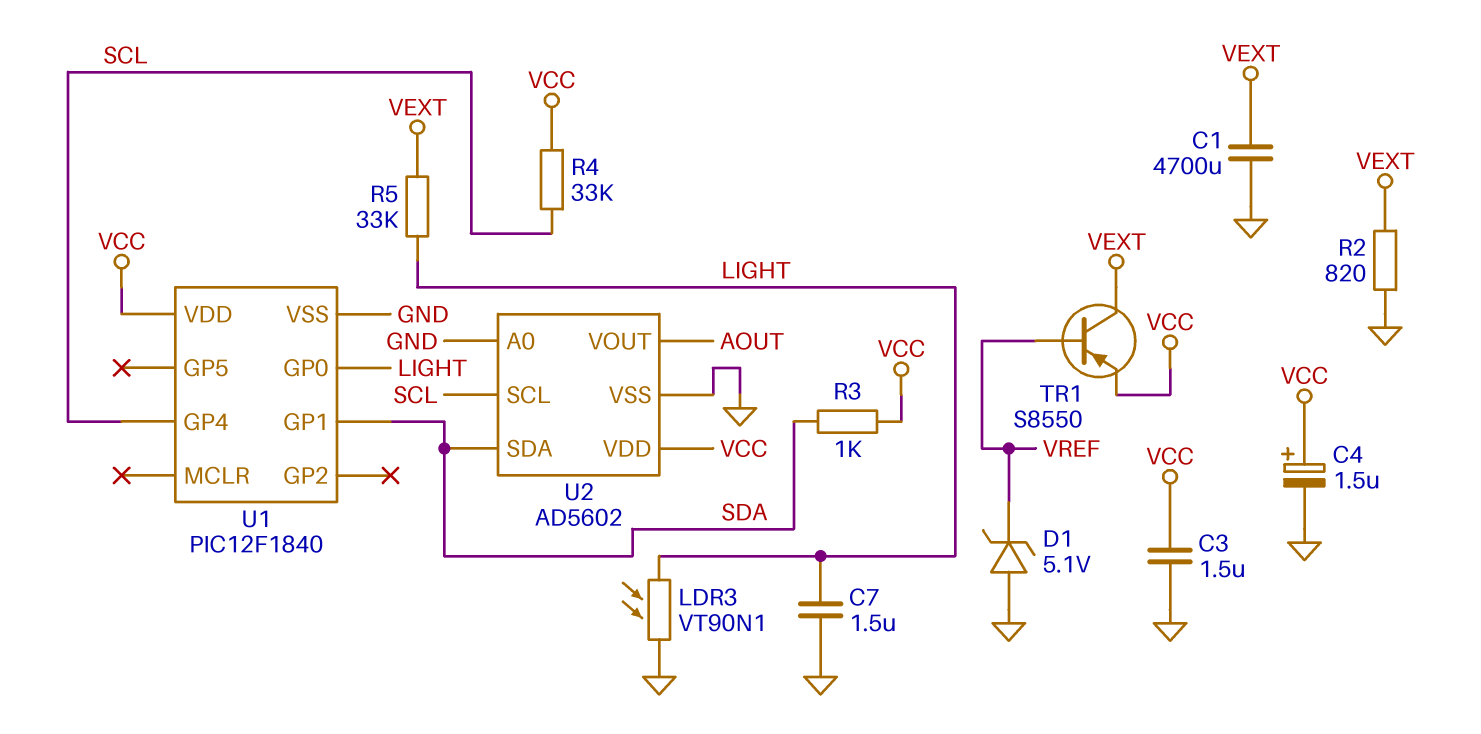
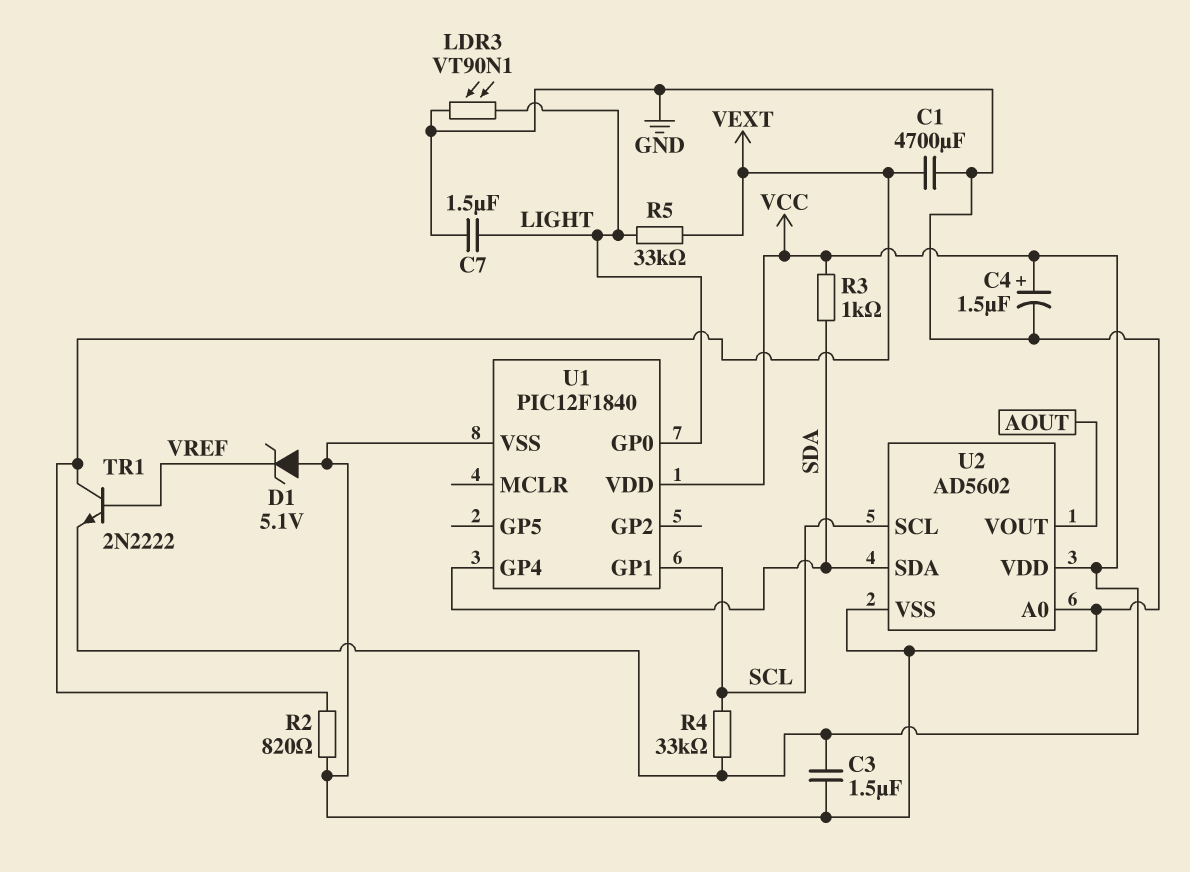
TR1: PNP S8550 (B VREF, C VEXT, E VCC) -> NPN 2N2222 (B VREF, C VEXT, E VCC)
U1 pin GP1: SDA -> SCL
U1 pin GP4: SCL -> SDA

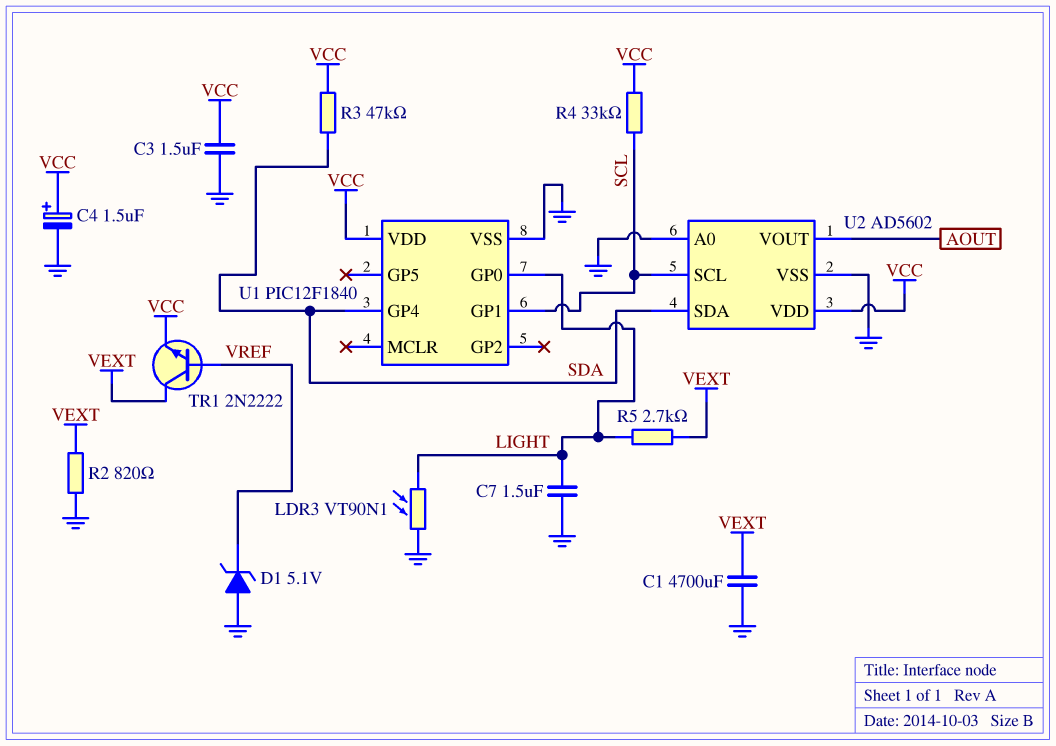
R3: 1k (SDA, VCC) -> 47k (SDA, VCC)
R5: 33k (LIGHT, VEXT) -> 2.7k (LIGHT, VEXT)

